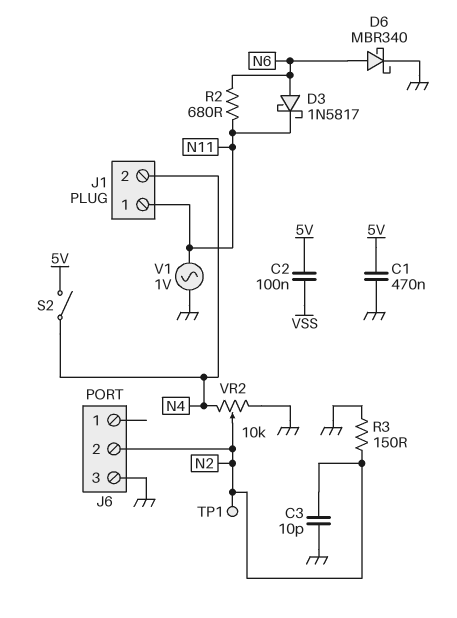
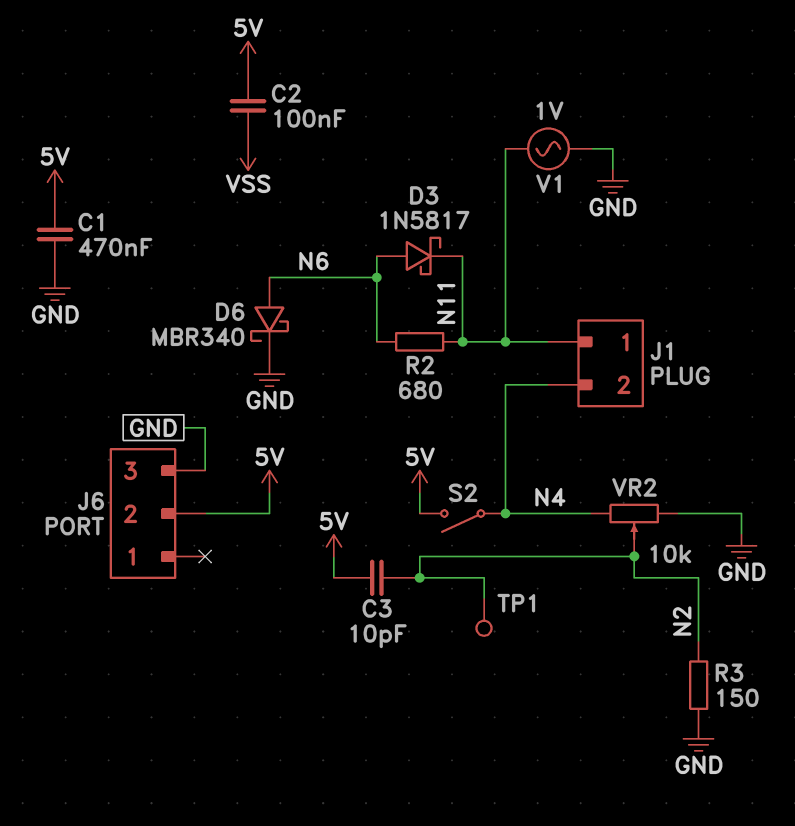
C3: 10pF (GND, N2) -> 10pF (5V, N2)
J6 pin 2: N2 -> 5V

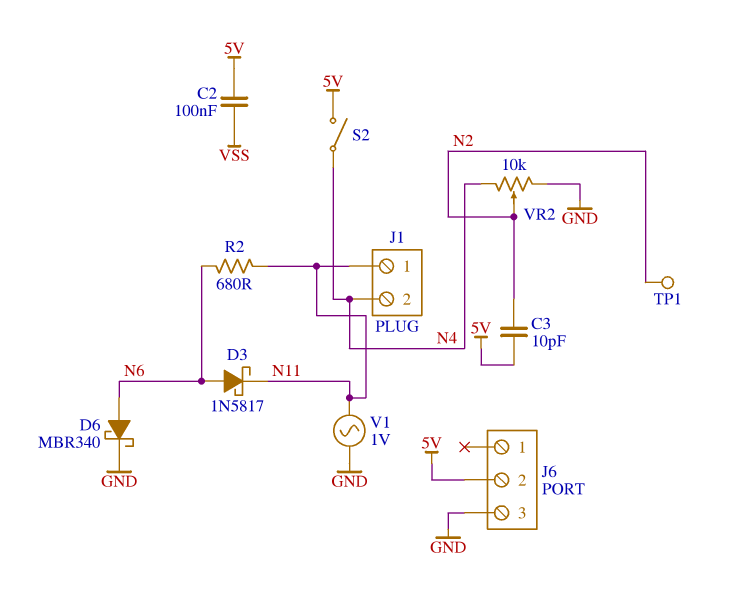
C1: 470nF (5V, GND) -> none
R3: 150 (GND, N2) -> none

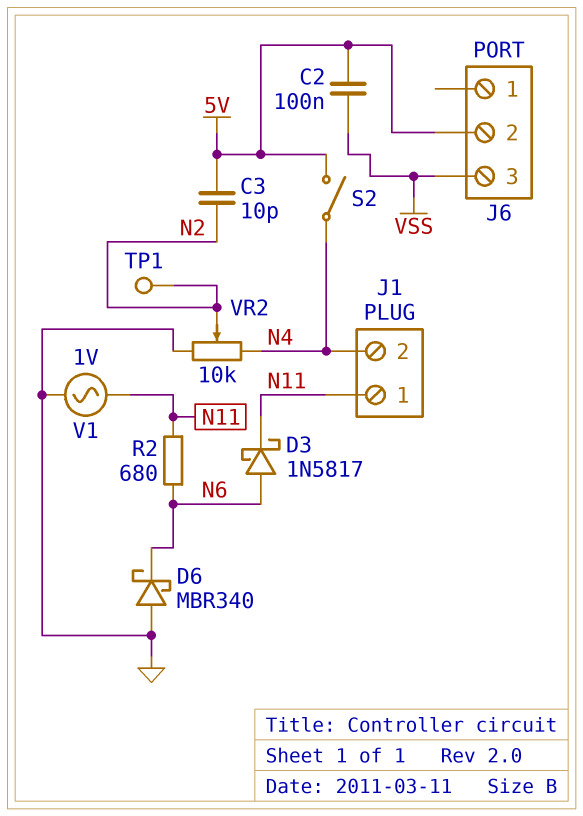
D6: schottky MBR340 (A N6, K GND) -> schottky MBR340 (A GND, K N6)
J6 pin 3: GND -> VSS

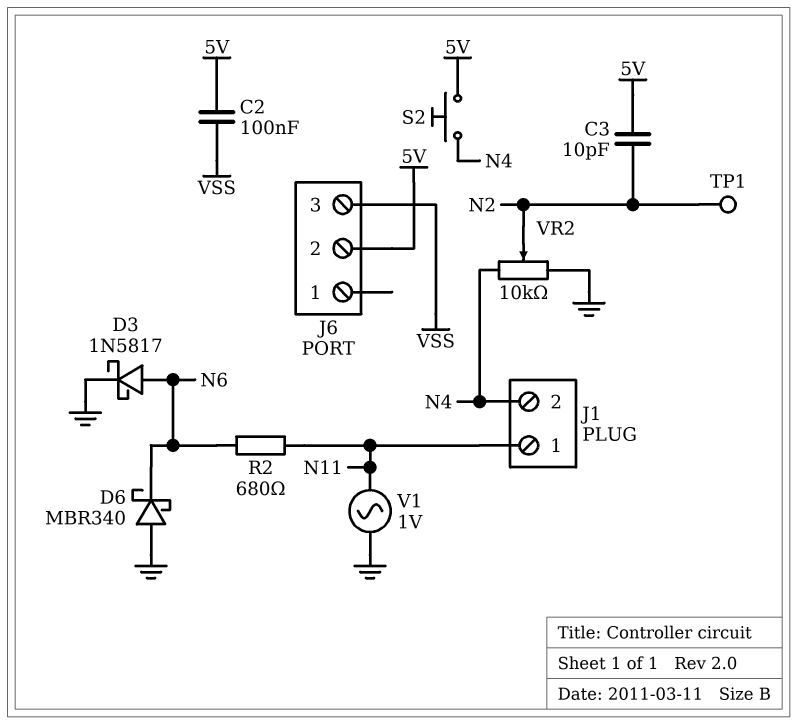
D3: schottky 1N5817 (A N6, K N11) -> schottky 1N5817 (A N6, K GND)
S2: switch (5V, N4) -> button (5V, N4)

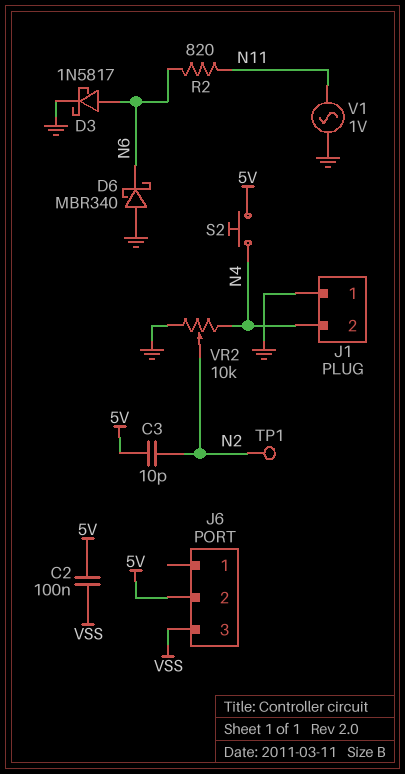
J1 pin 1: N11 -> GND
R2: 680 (N6, N11) -> 820 (N6, N11)

